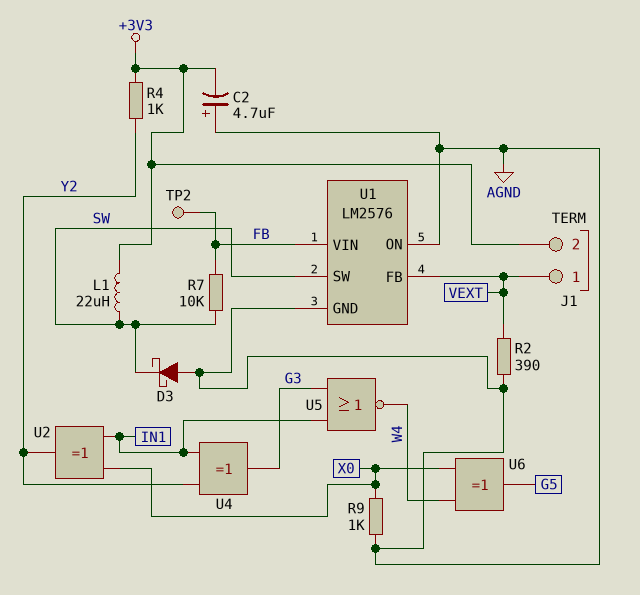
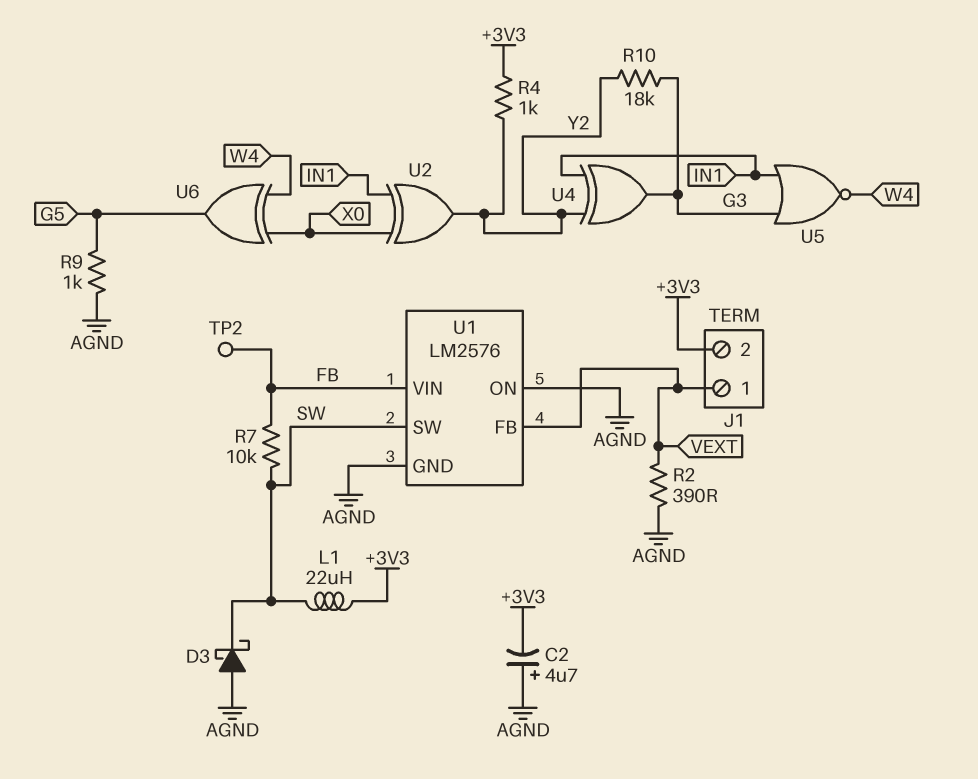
R9: 1k (AGND, X0) -> 1k (AGND, G5)
R10: none -> 18k (G3, Y2)

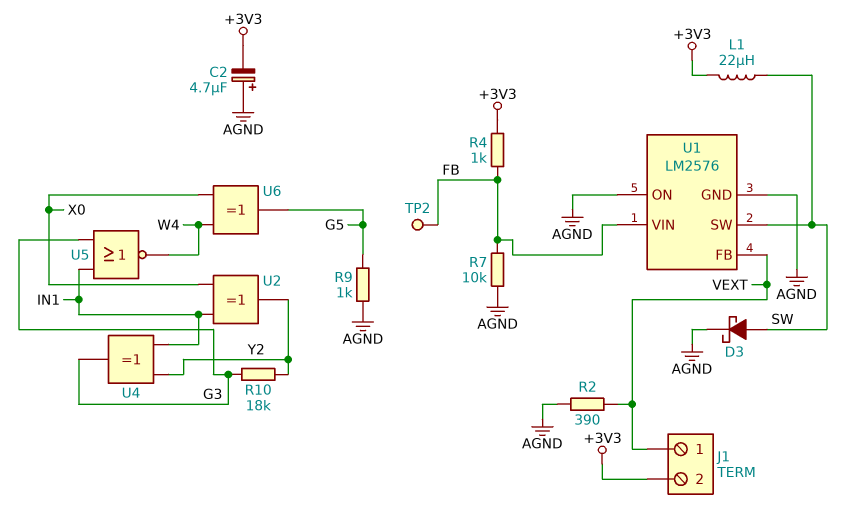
D3: schottky (A AGND, K SW) -> schottky (A SW, K AGND)
R4: 1k (+3V3, Y2) -> 1k (+3V3, FB)
R7: 10k (FB, SW) -> 10k (AGND, FB)

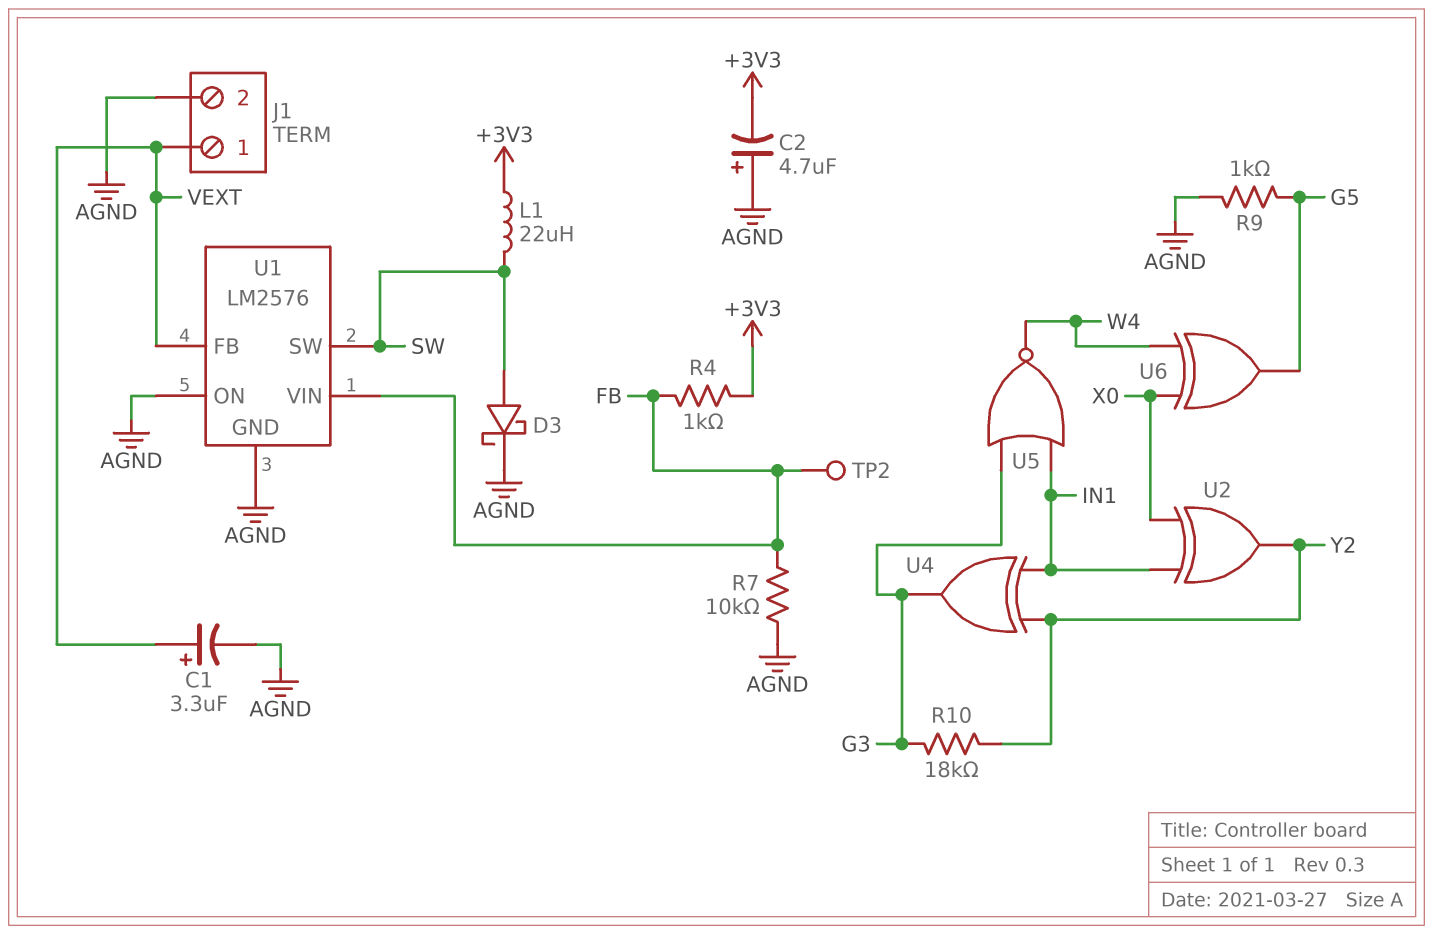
C1: none -> 3.3uF (plus VEXT, minus AGND)
J1 pin 2: +3V3 -> AGND
R2: 390 (AGND, VEXT) -> none

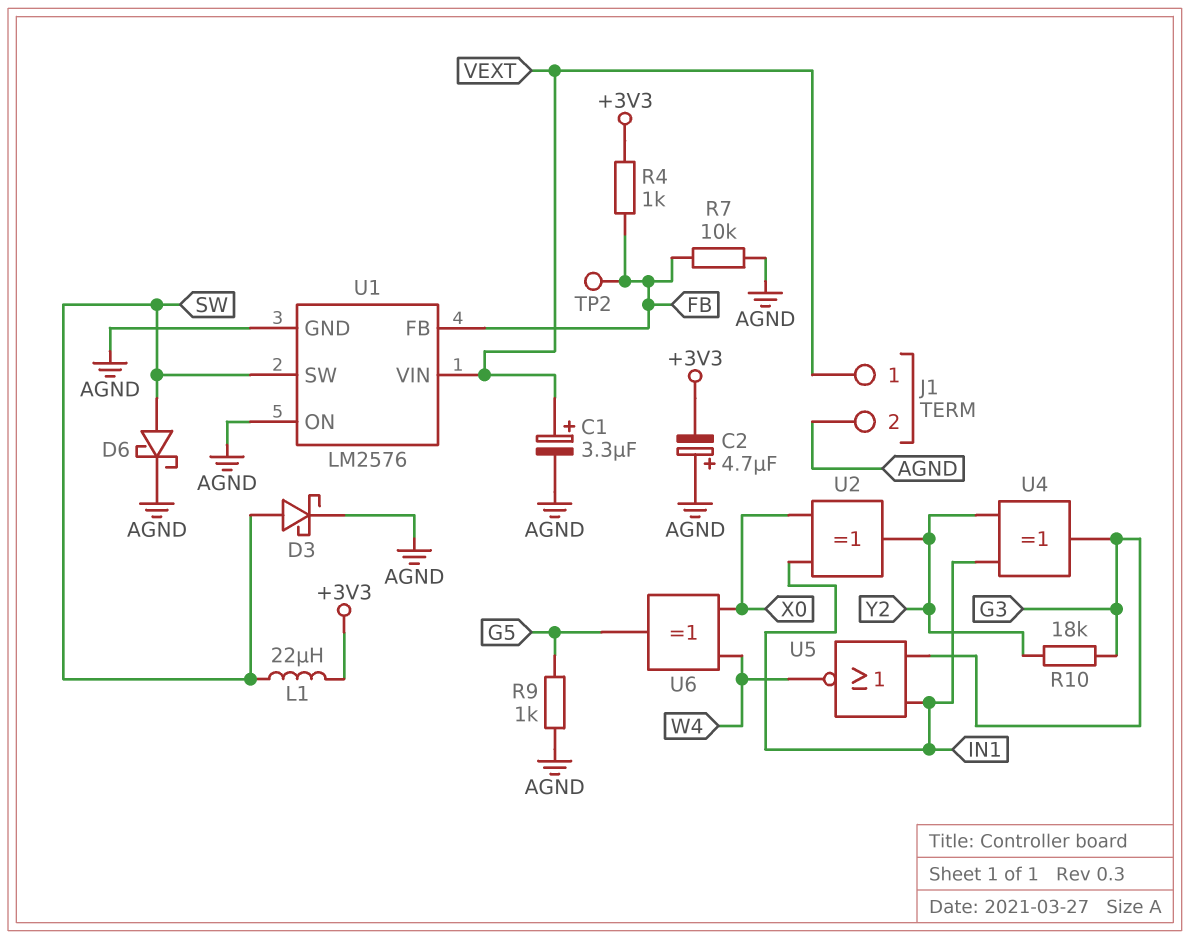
D6: none -> schottky (A SW, K AGND)
U1 pin FB: VEXT -> FB
U1 pin VIN: FB -> VEXT

